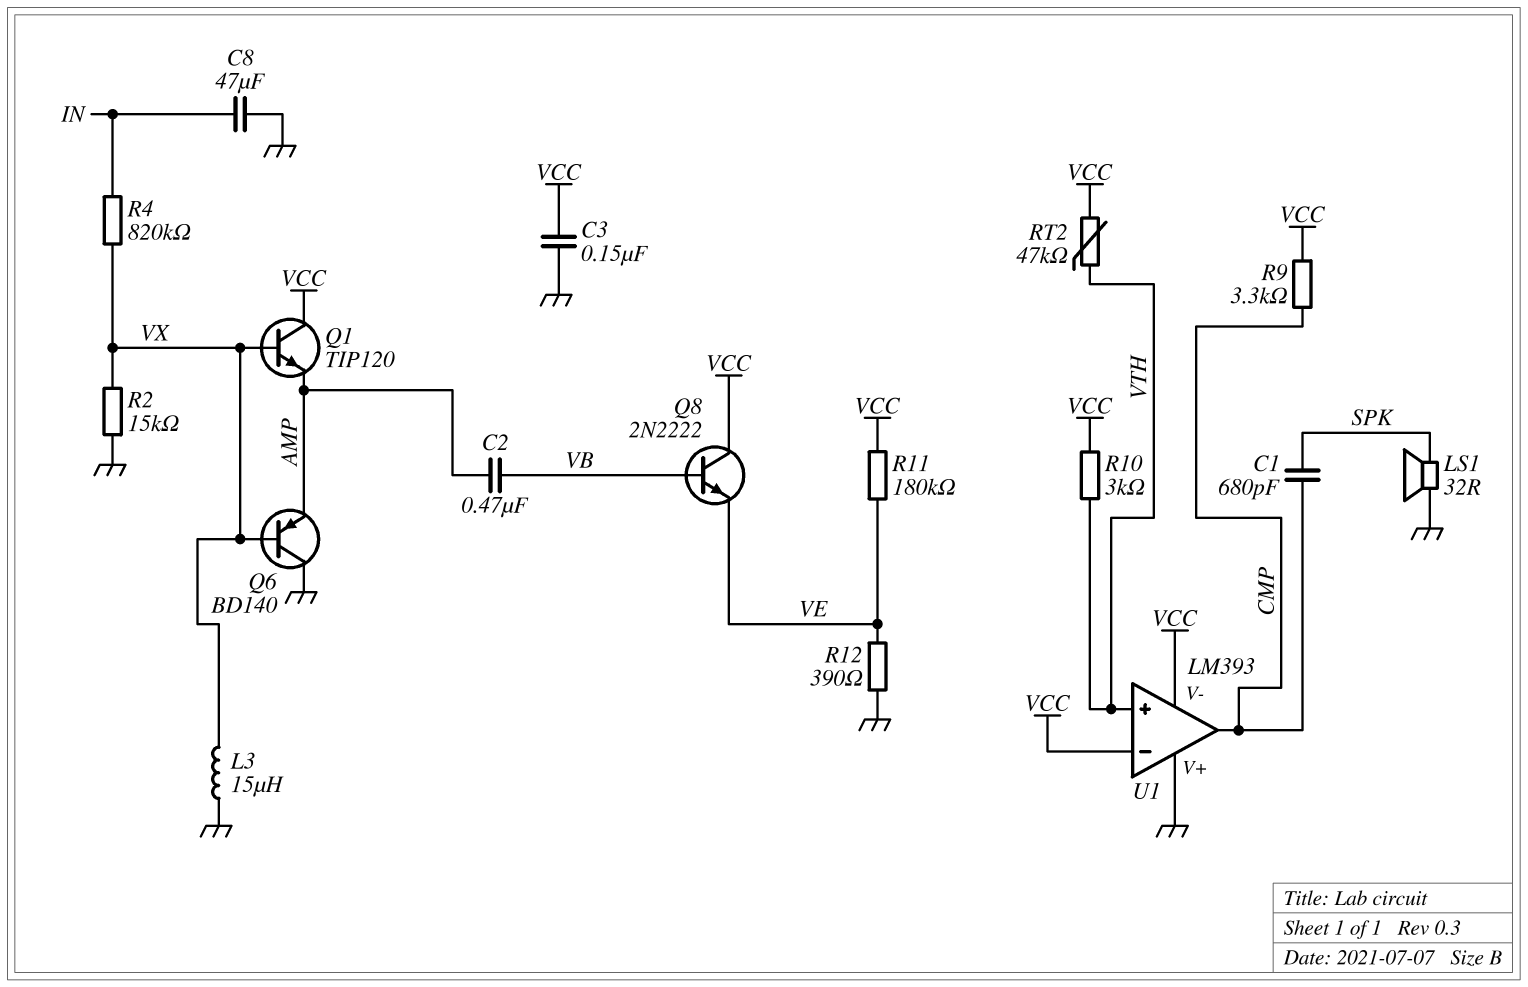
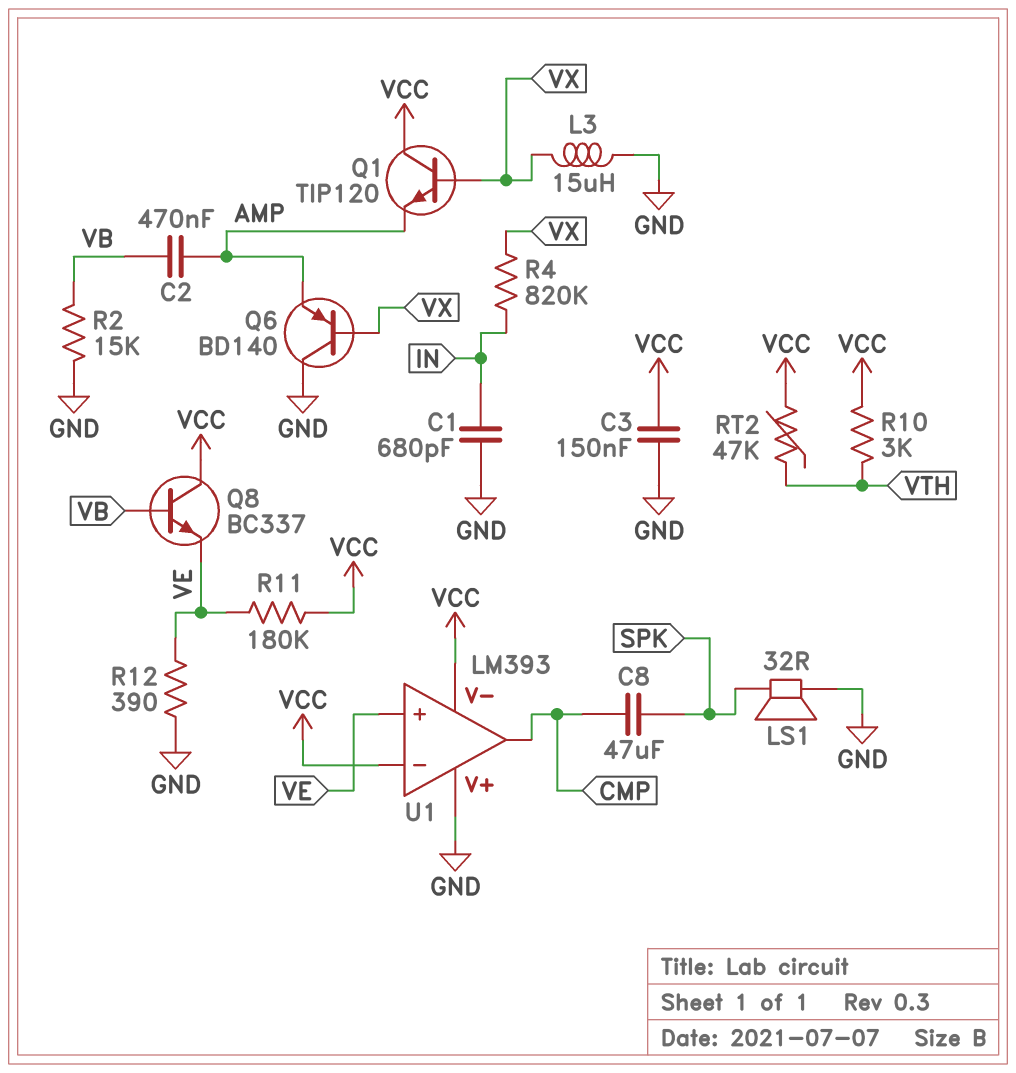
C1: 680pF (CMP, SPK) -> 680pF (GND, IN)
C8: 47uF (GND, IN) -> 47uF (CMP, SPK)
Q8: NPN 2N2222 (B VB, C VCC, E VE) -> NPN BC337 (B VB, C VCC, E VE)
R2: 15k (GND, VX) -> 15k (GND, VB)
R9: 3.3k (CMP, VCC) -> none
U1 pin in+: VTH -> VE

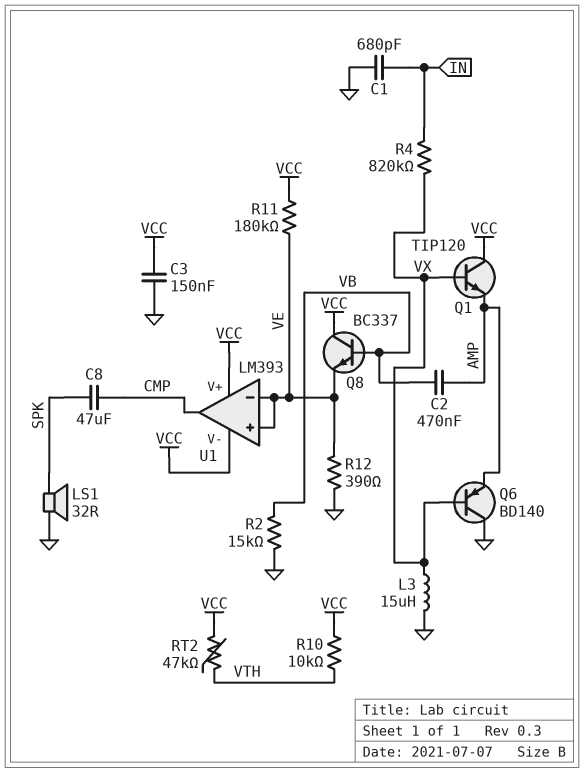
R10: 3k (VCC, VTH) -> 10k (VCC, VTH)
U1 pin V+: GND -> VCC
U1 pin in-: VCC -> VE

